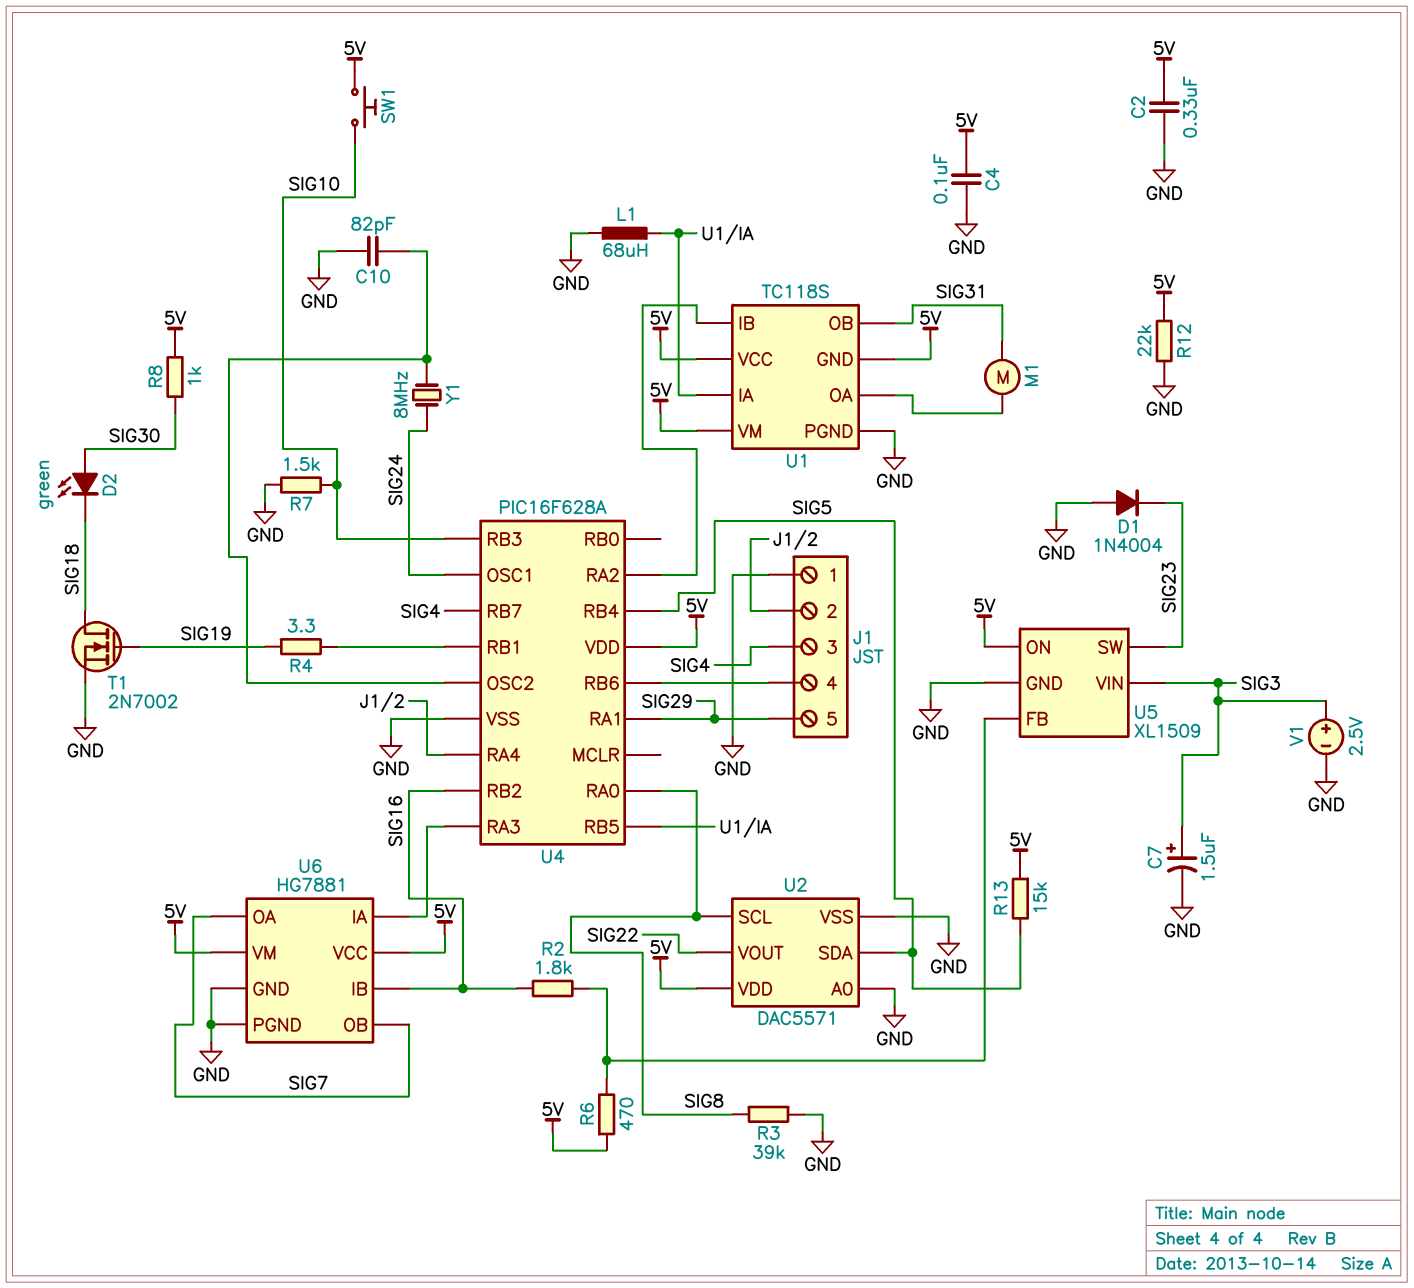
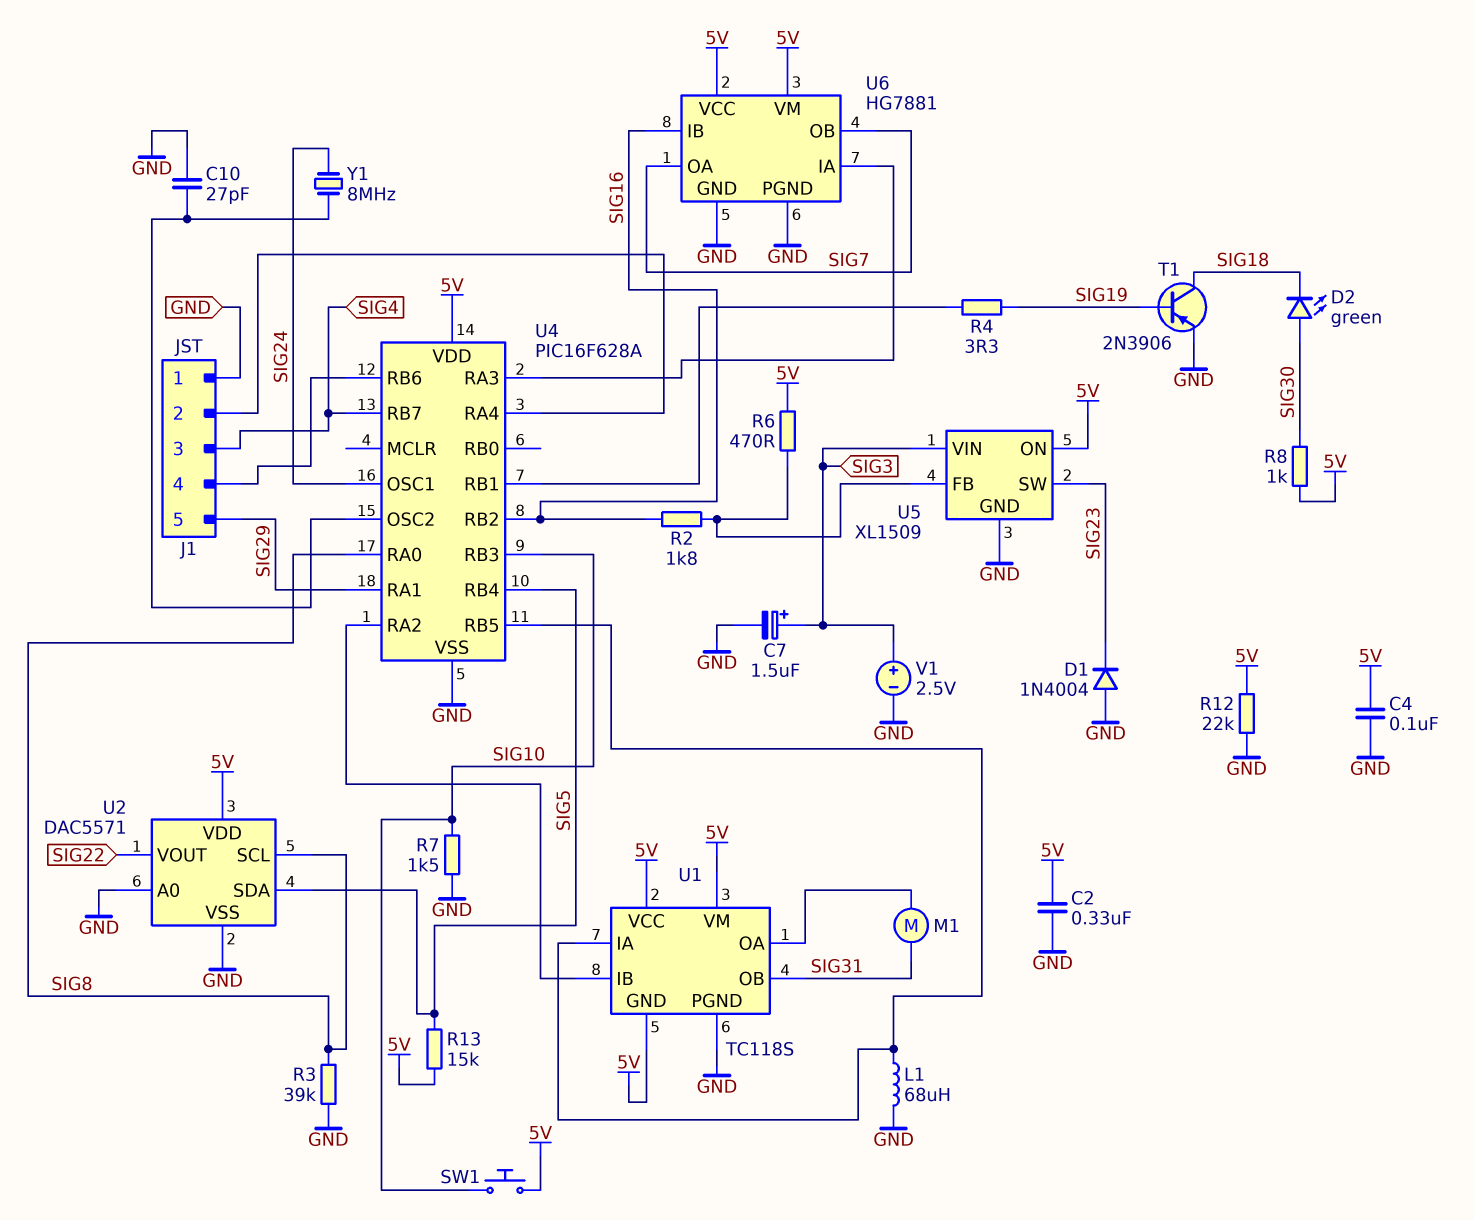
C10: 82pF (GND, U4/OSC2) -> 27pF (GND, U4/OSC2)
T1: NMOS 2N7002 (G SIG19, D SIG18, S GND) -> PNP 2N3906 (B SIG19, C SIG18, E GND)

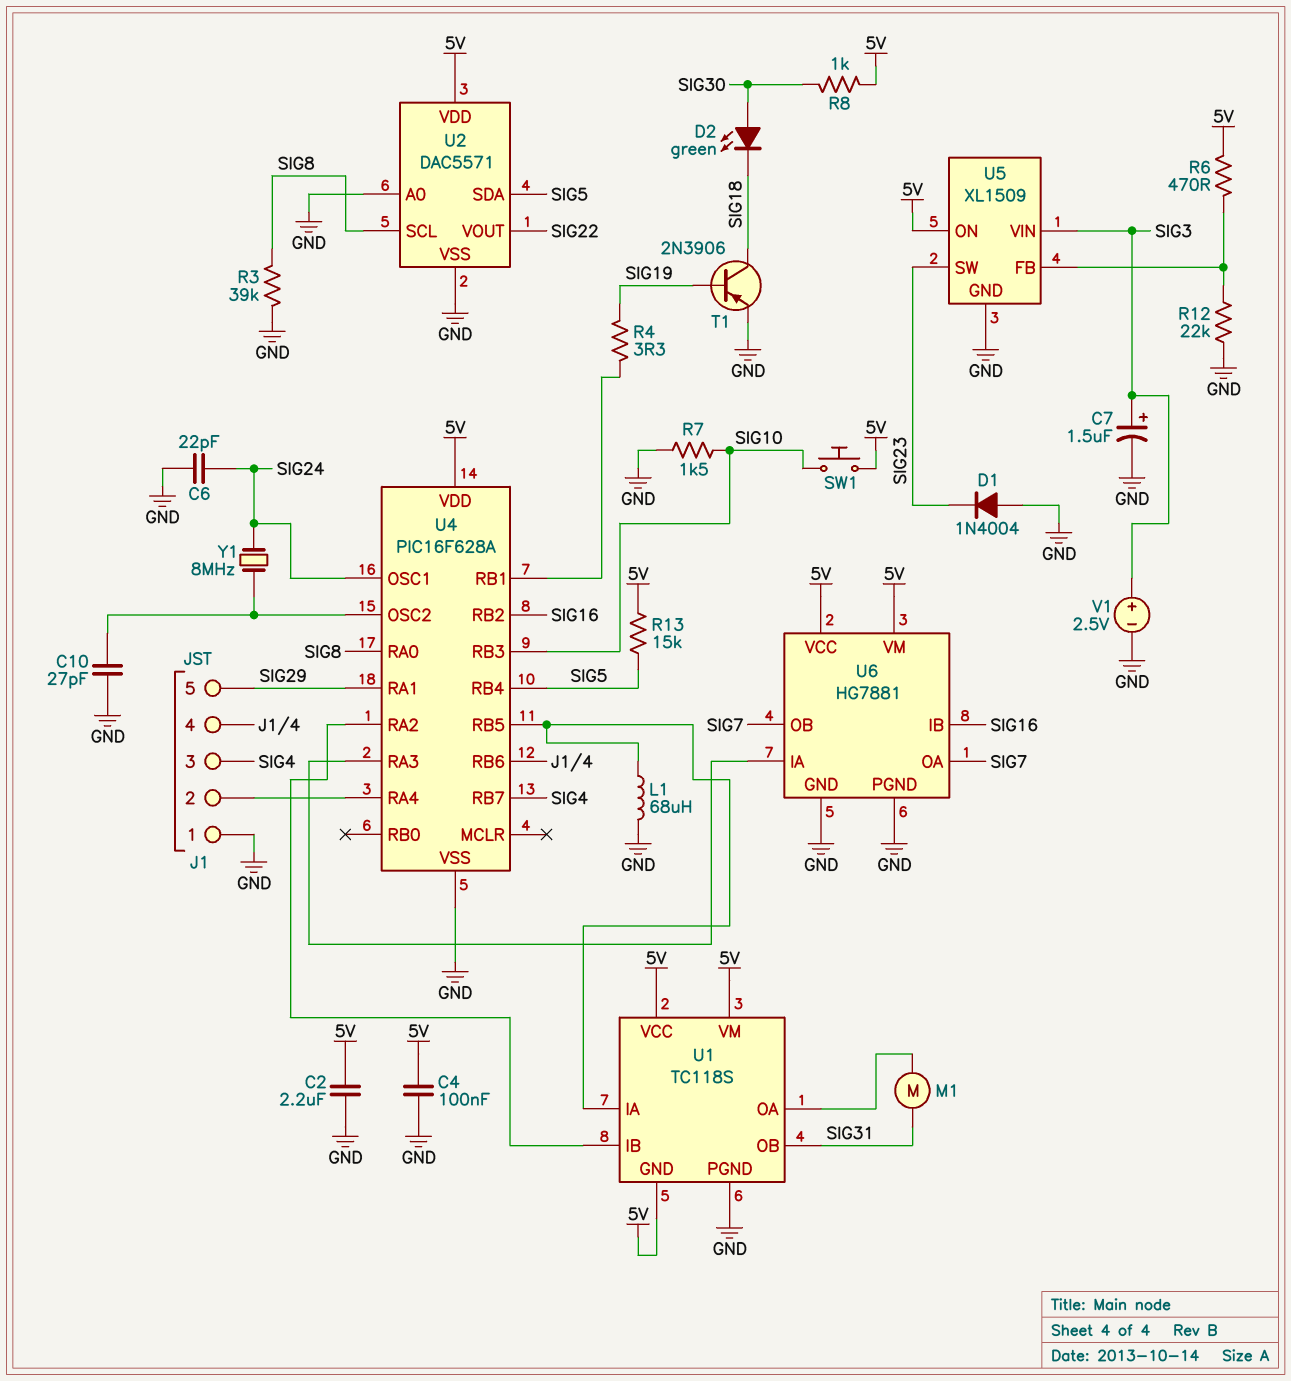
C2: 330nF (5V, GND) -> 2.2uF (5V, GND)
C6: none -> 22pF (GND, SIG24)
R2: 1.8k (SIG16, U5/FB) -> none
R12: 22k (5V, GND) -> 22k (GND, U5/FB)

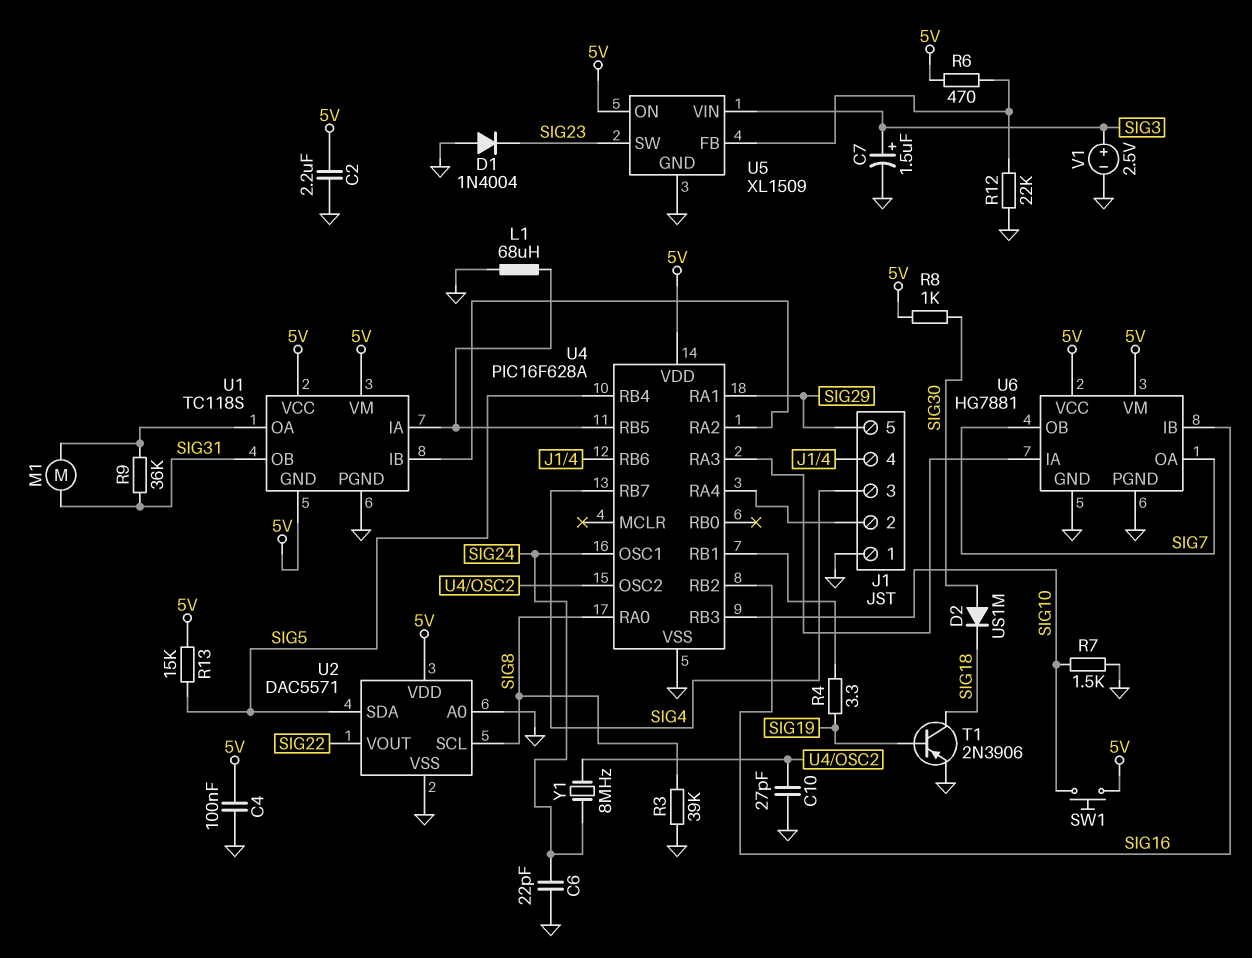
D2: LED green (A SIG30, K SIG18) -> diode US1M (A SIG30, K SIG18)
R9: none -> 36k (SIG31, U1/OA)

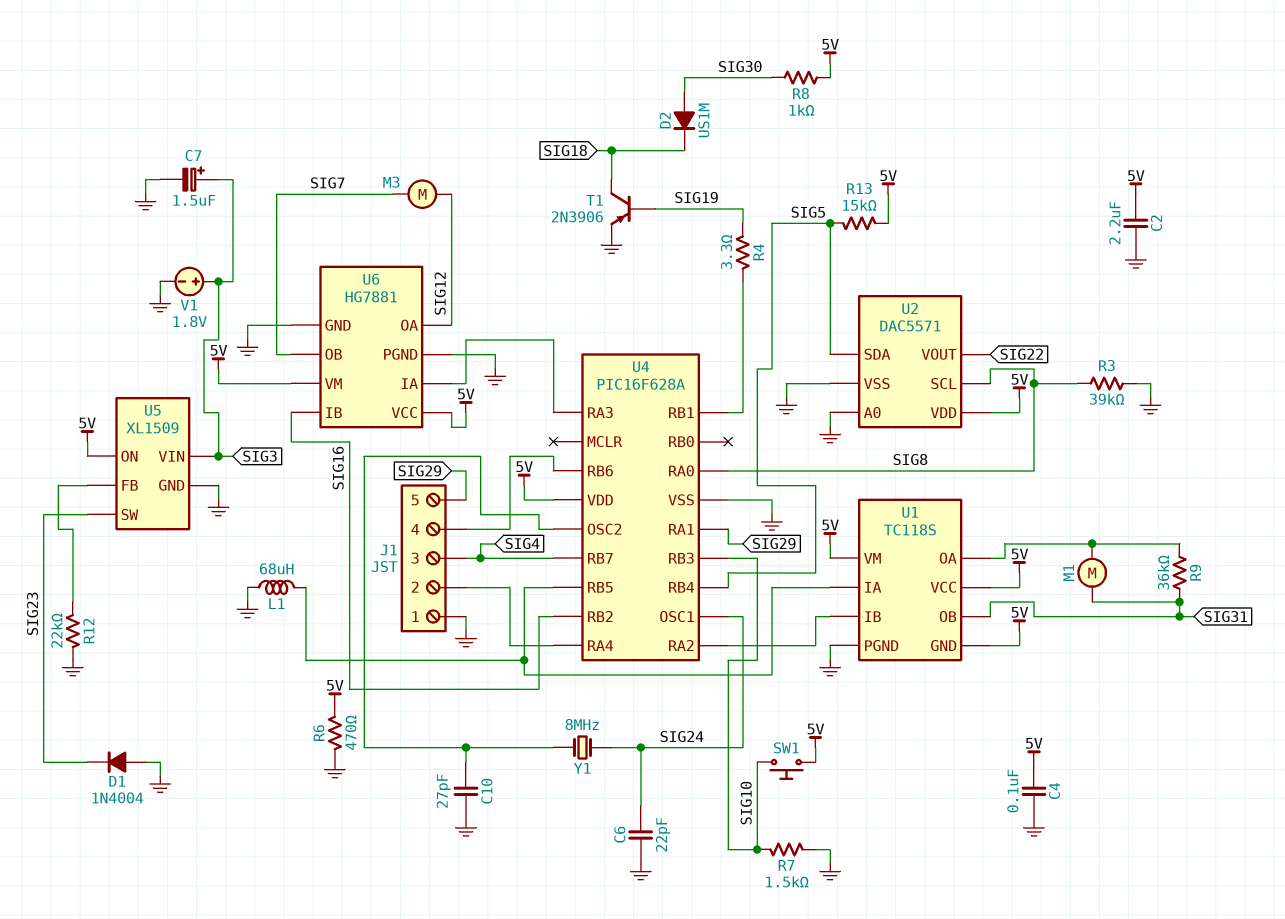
M3: none -> motor (SIG7, SIG12)
R6: 470 (5V, U5/FB) -> 470 (5V, GND)
U6 pin OA: SIG7 -> SIG12
V1: 2.5V (plus SIG3, minus GND) -> 1.8V (plus SIG3, minus GND)

